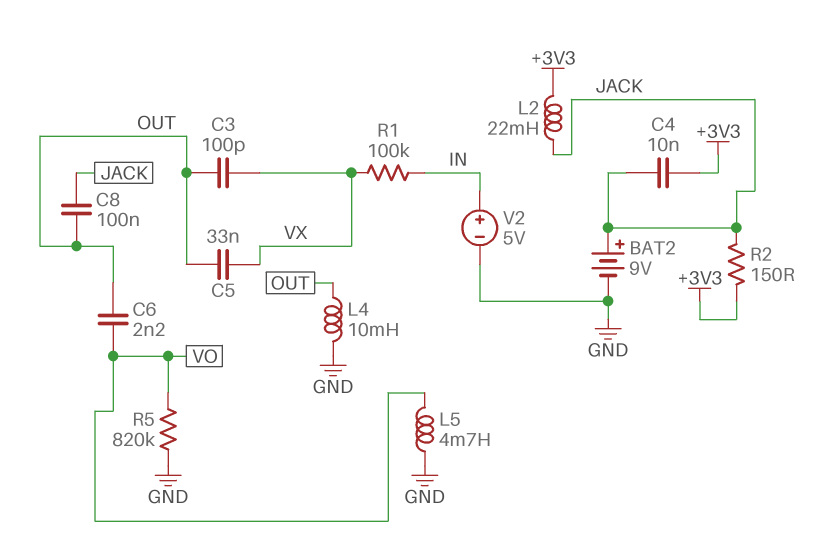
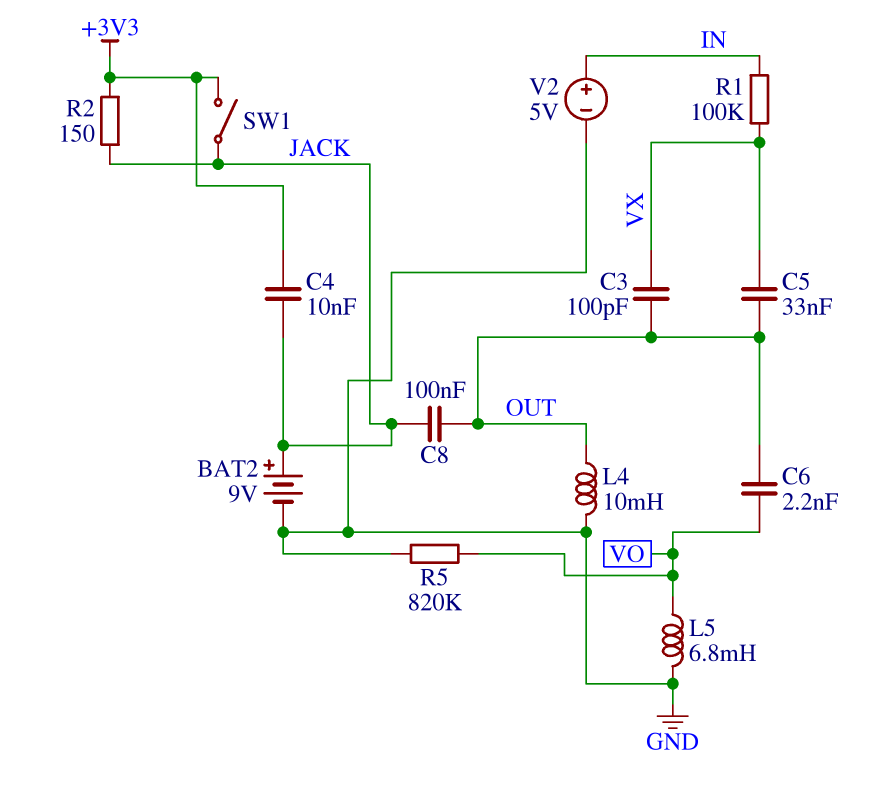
L2: 22mH (+3V3, JACK) -> none
L5: 4.7mH (GND, VO) -> 6.8mH (GND, VO)
SW1: none -> switch (+3V3, JACK)

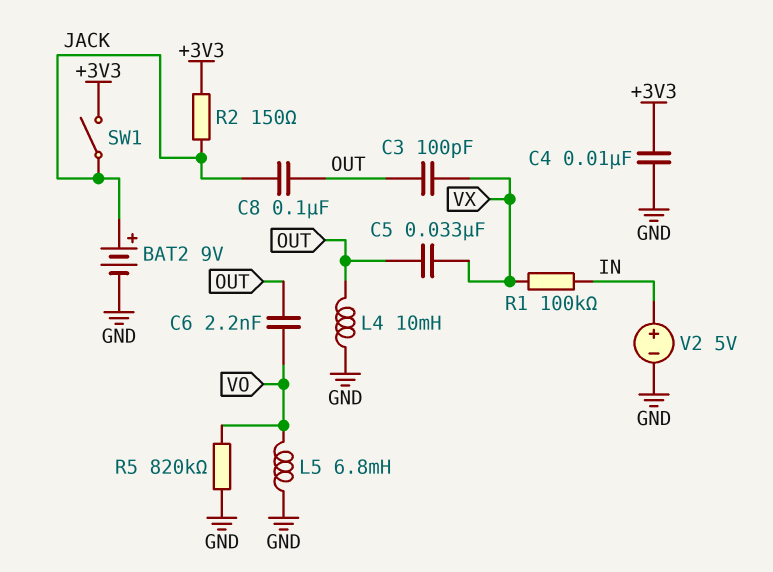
C4: 10nF (+3V3, JACK) -> 10nF (+3V3, GND)

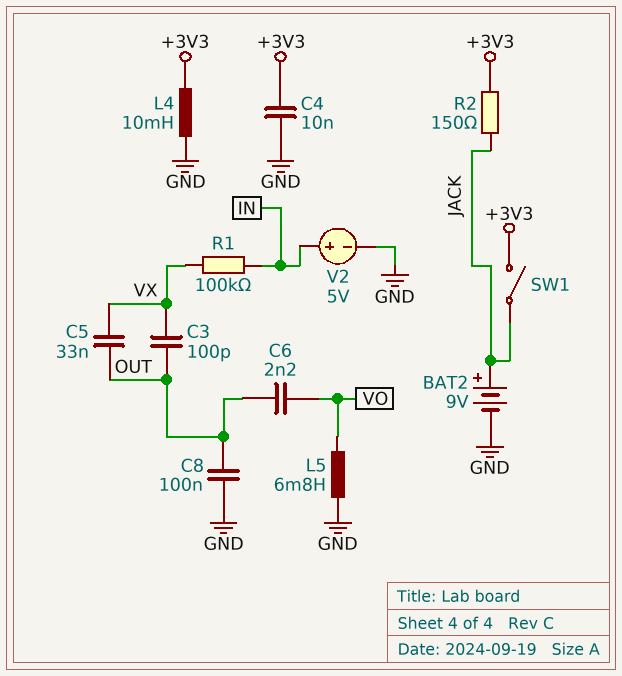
C8: 100nF (JACK, OUT) -> 100nF (GND, OUT)
L4: 10mH (GND, OUT) -> 10mH (+3V3, GND)
R5: 820k (GND, VO) -> none

